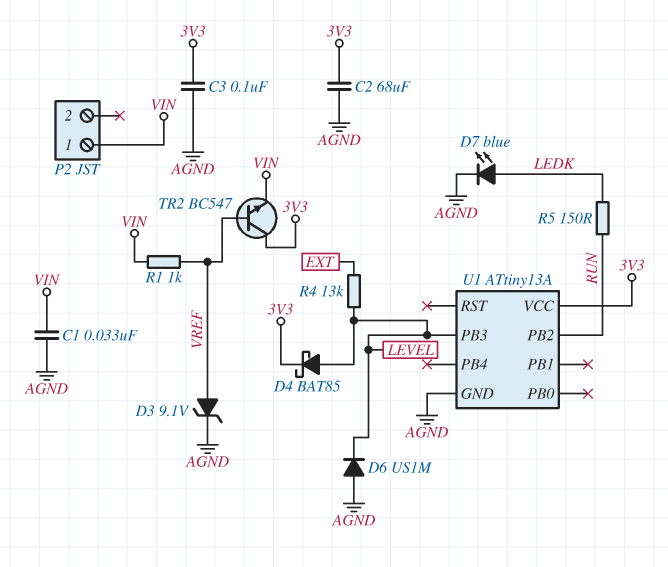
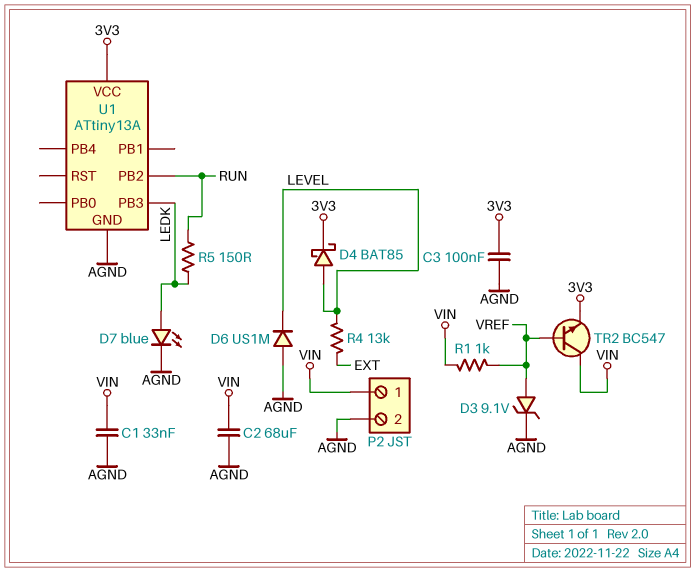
C2: 68uF (3V3, AGND) -> 68uF (AGND, VIN)
P2 pin 2: none -> AGND
TR2: NPN BC547 (B VREF, C 3V3, E VIN) -> NPN BC547 (B VREF, C VIN, E 3V3)
U1 pin PB3: LEVEL -> LEDK

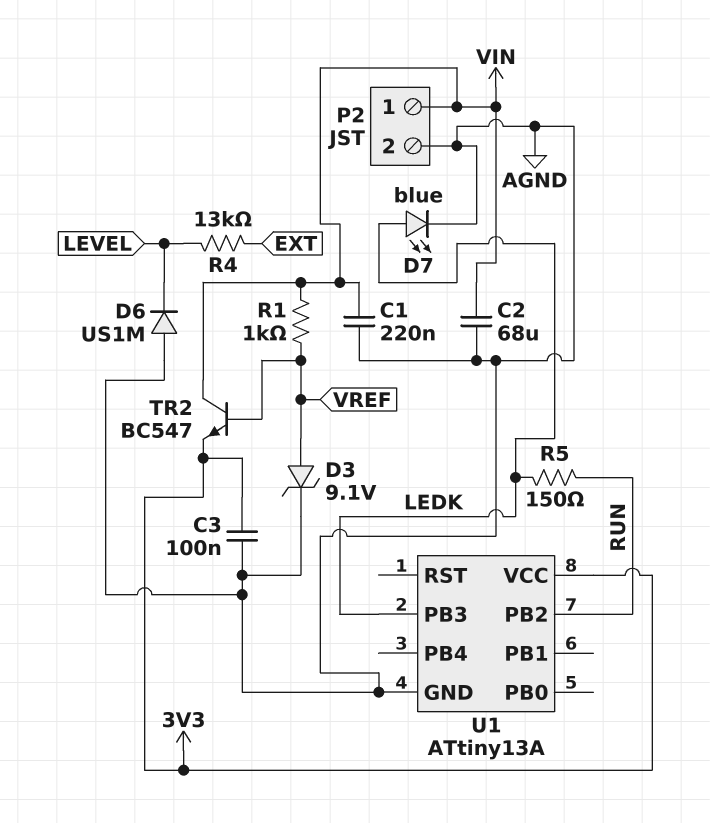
C1: 33nF (AGND, VIN) -> 220nF (AGND, VIN)
D4: schottky BAT85 (A LEVEL, K 3V3) -> none

